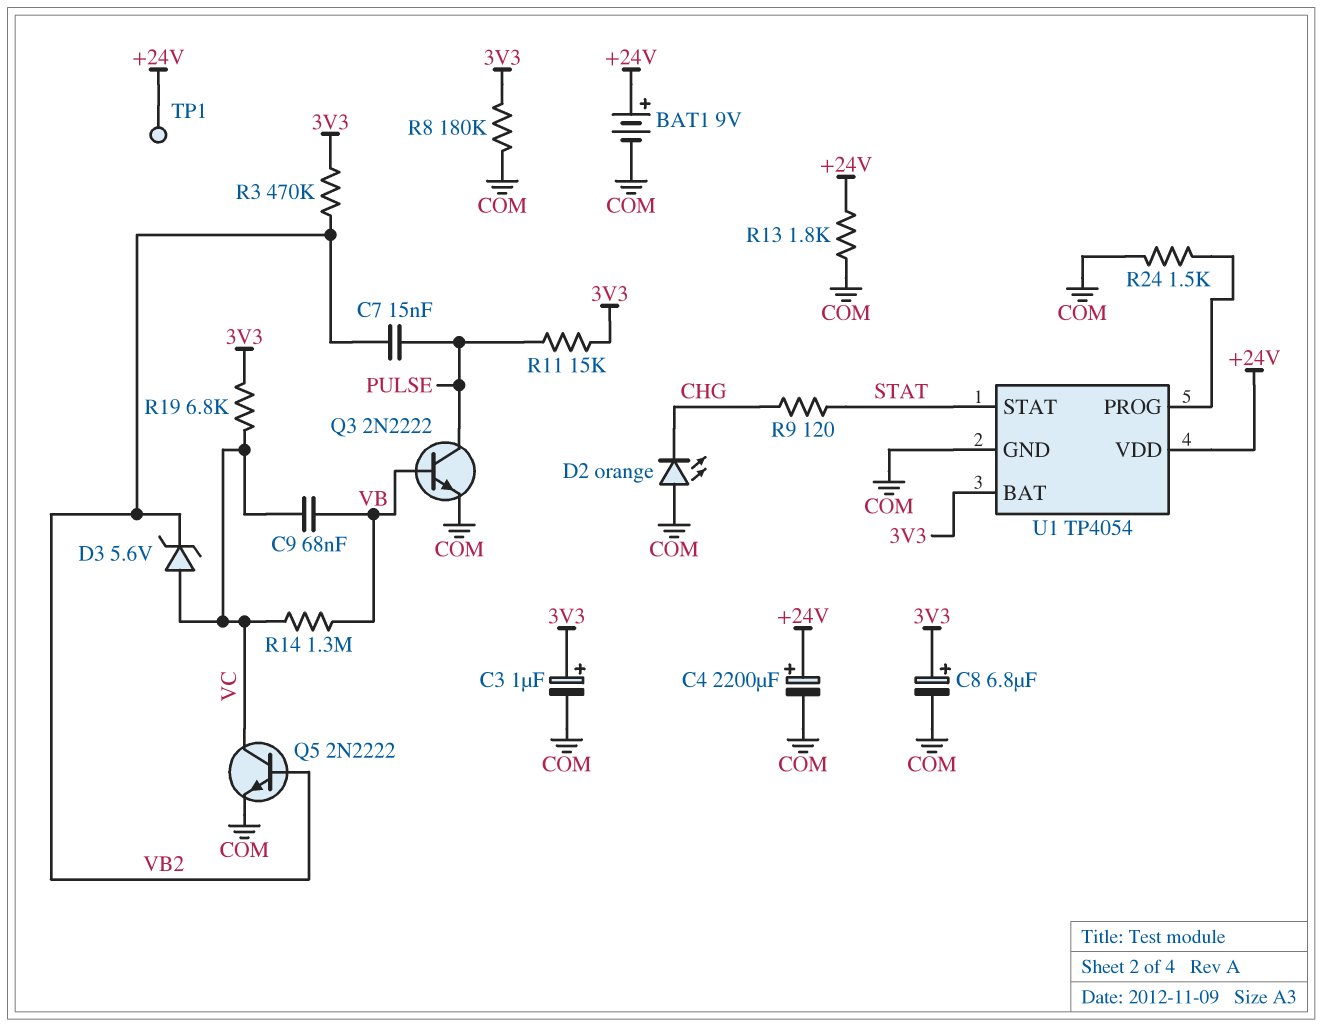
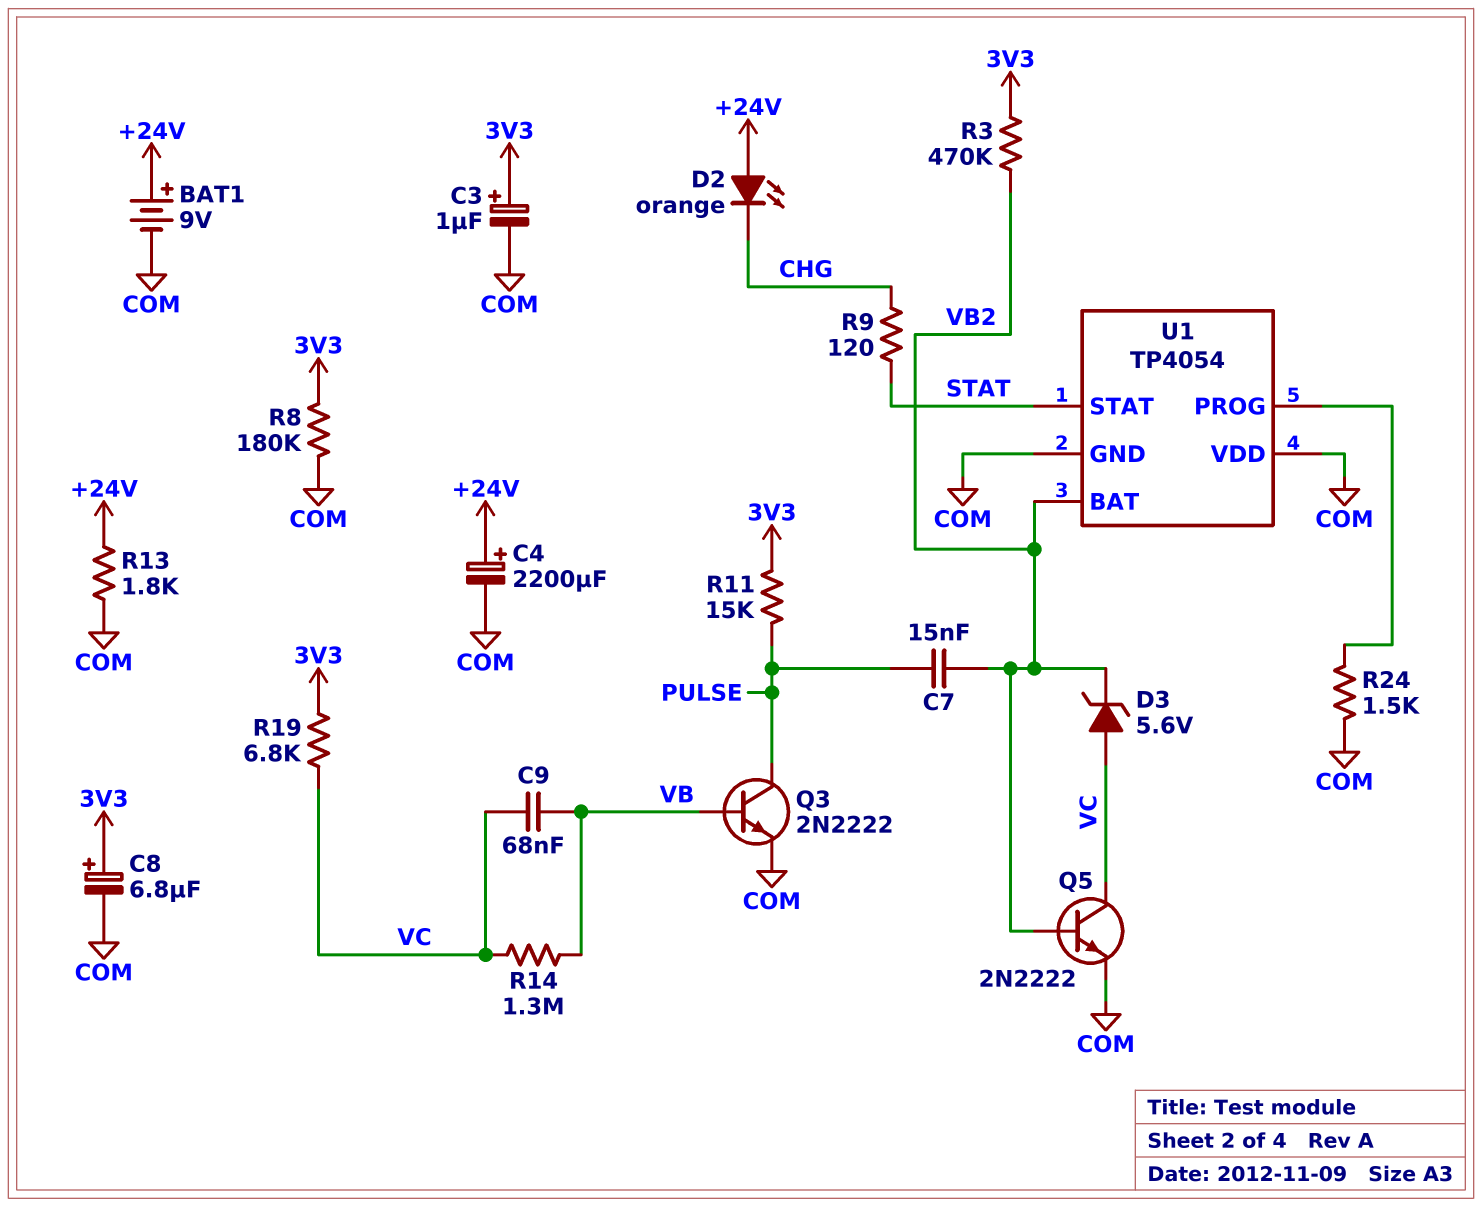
D2: LED orange (A COM, K CHG) -> LED orange (A +24V, K CHG)
TP1: test point (+24V) -> none
U1 pin BAT: 3V3 -> VB2
U1 pin VDD: +24V -> COM

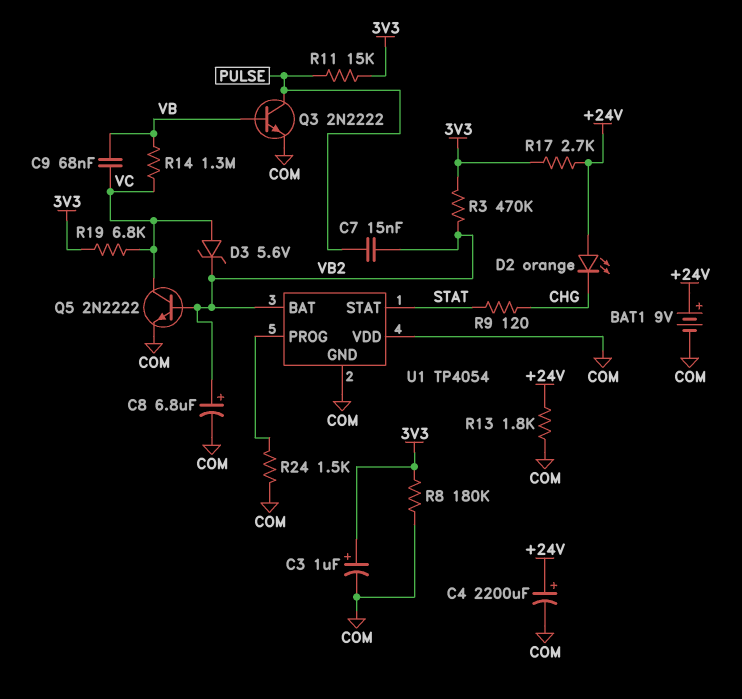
C8: 6.8uF (plus 3V3, minus COM) -> 6.8uF (plus VB2, minus COM)
R17: none -> 2.7k (+24V, 3V3)

